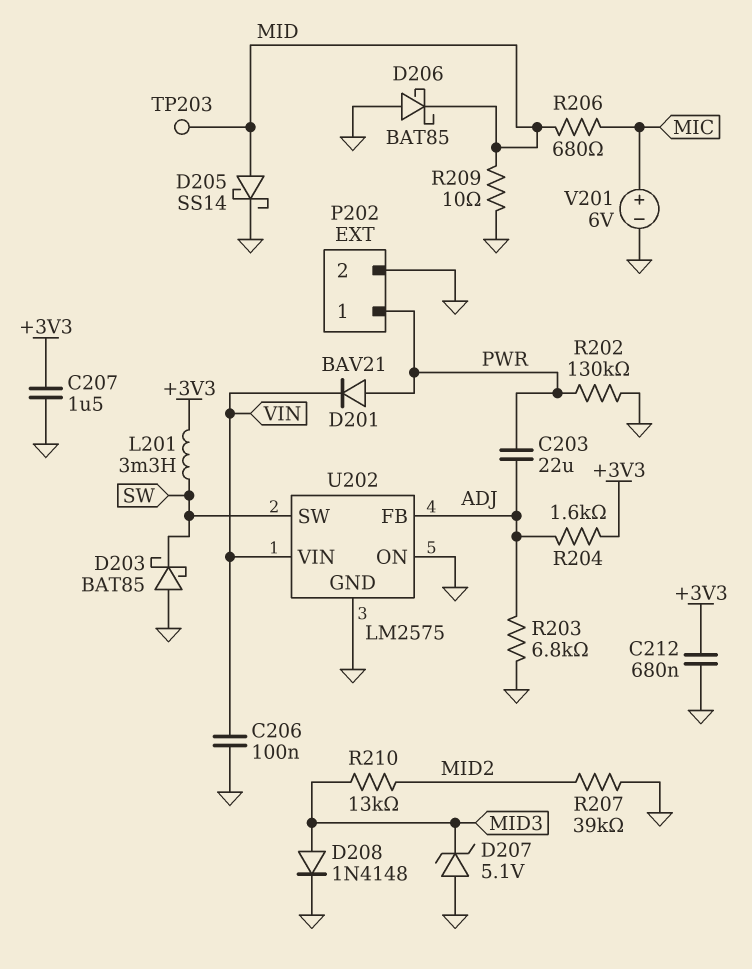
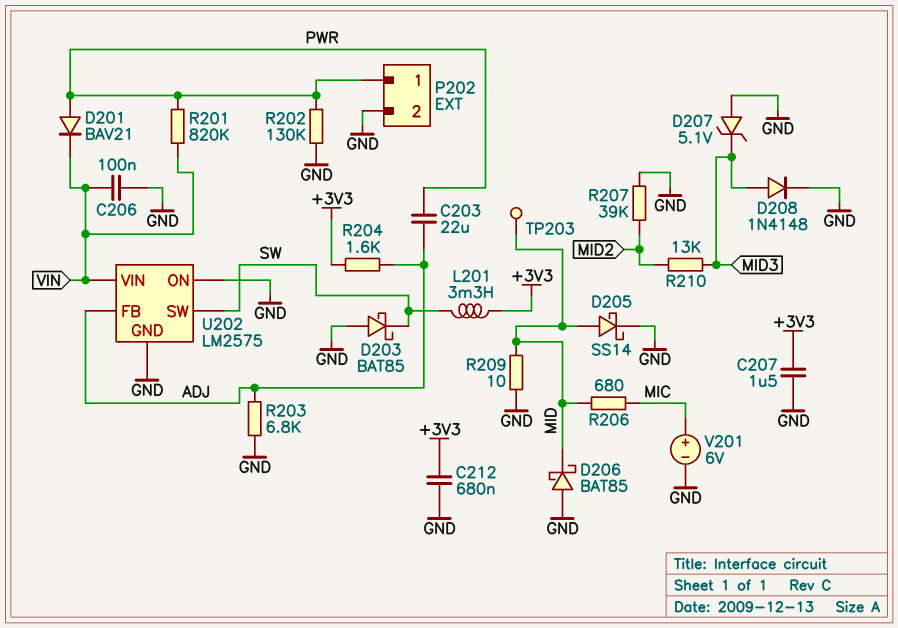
R201: none -> 820k (PWR, VIN)

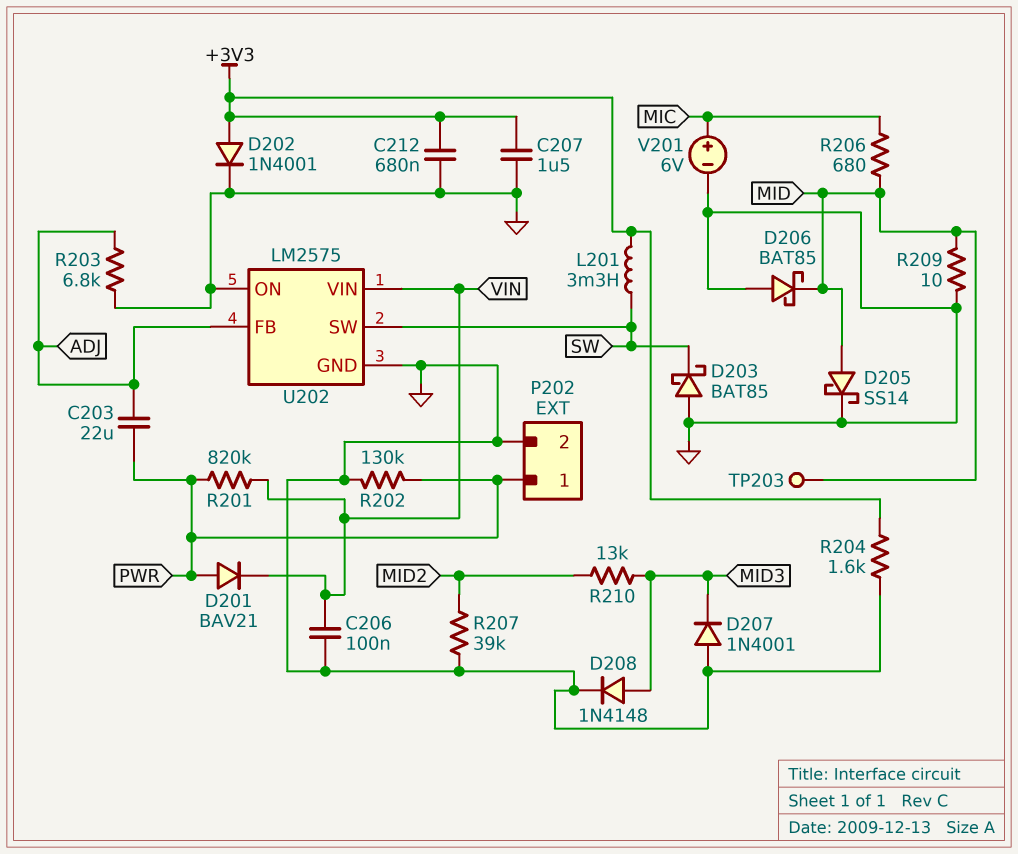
D202: none -> diode 1N4001 (A +3V3, K GND)
D207: zener 5.1V (A GND, K MID3) -> diode 1N4001 (A GND, K MID3)
R204: 1.6k (+3V3, ADJ) -> 1.6k (+3V3, GND)

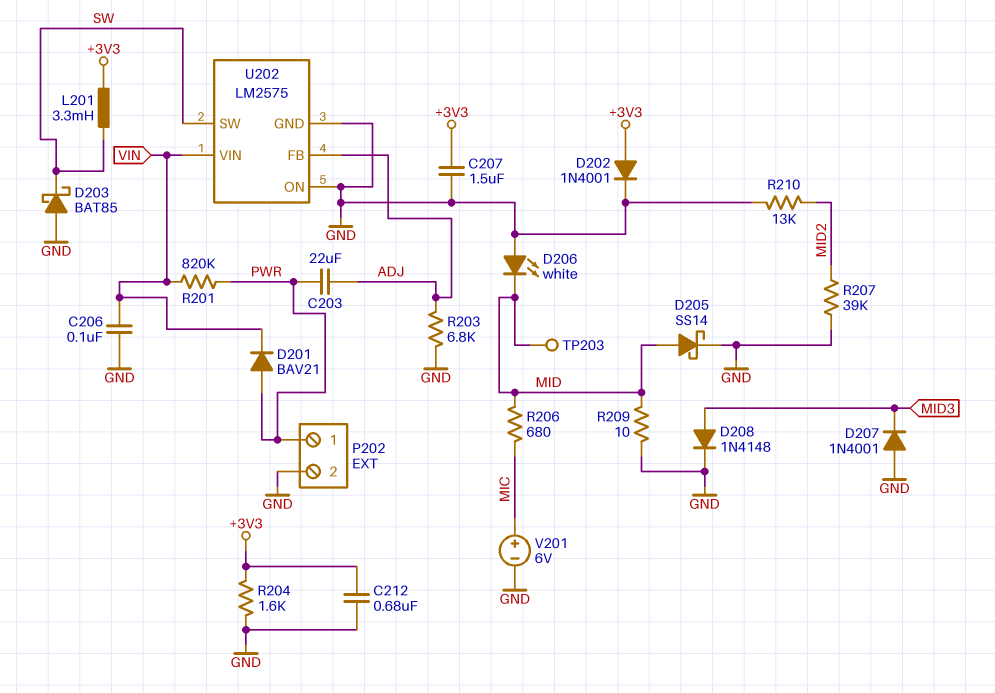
D206: schottky BAT85 (A GND, K MID) -> LED white (A GND, K MID)
R202: 130k (GND, PWR) -> none
R210: 13k (MID2, MID3) -> 13k (GND, MID2)

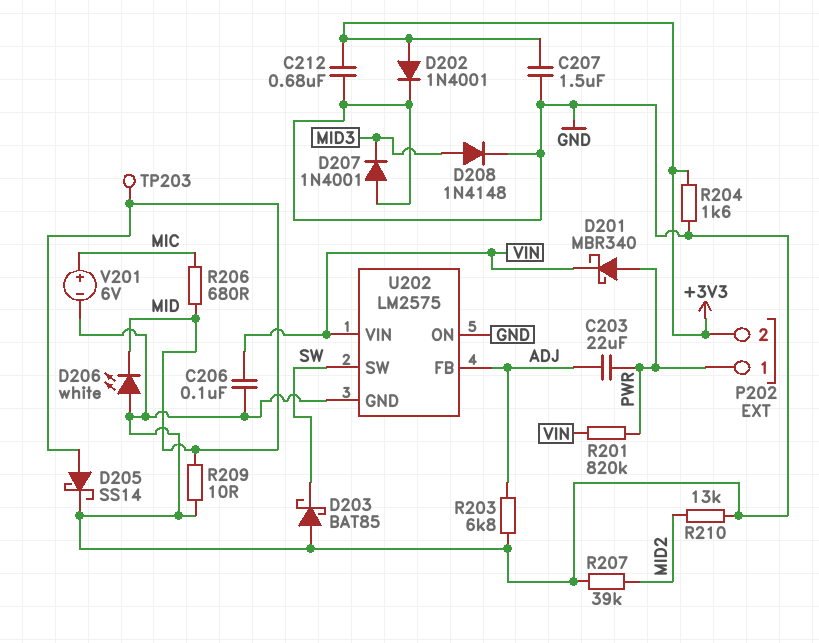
D201: diode BAV21 (A PWR, K VIN) -> schottky MBR340 (A PWR, K VIN)
L201: 3.3mH (+3V3, SW) -> none
P202 pin 2: GND -> +3V3

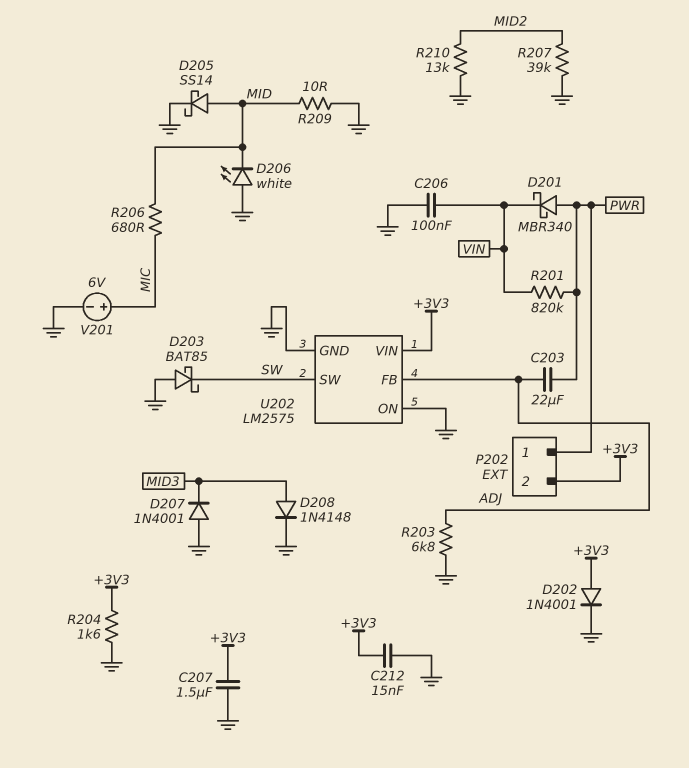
C212: 680nF (+3V3, GND) -> 15nF (+3V3, GND)
TP203: test point (MID) -> none
U202 pin VIN: VIN -> +3V3

